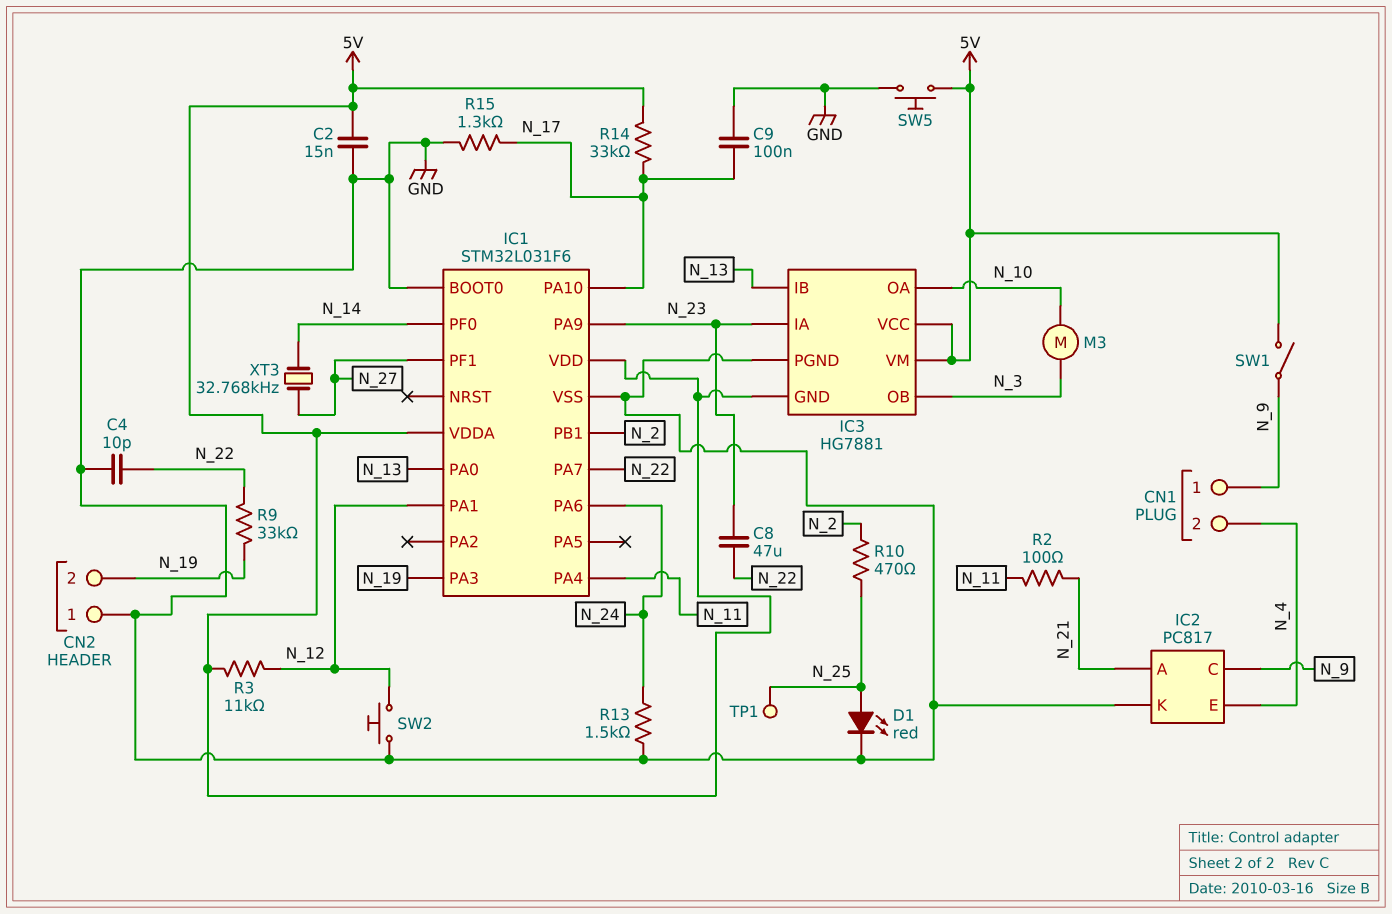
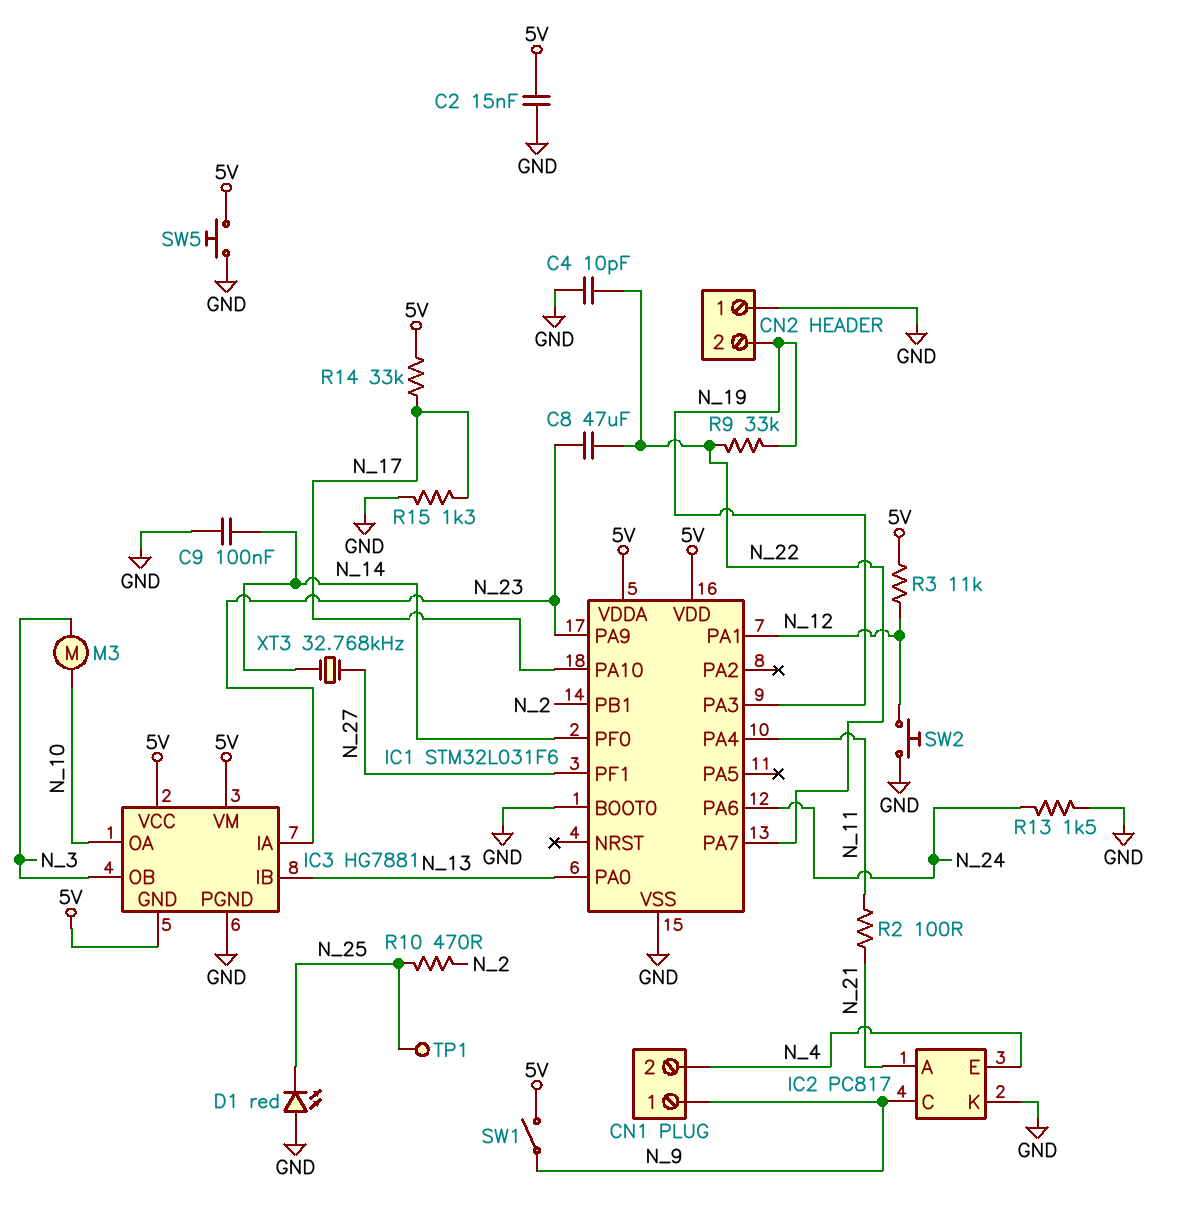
C9: 100nF (GND, N_17) -> 100nF (GND, N_14)
D1: LED red (A N_25, K GND) -> LED red (A GND, K N_25)

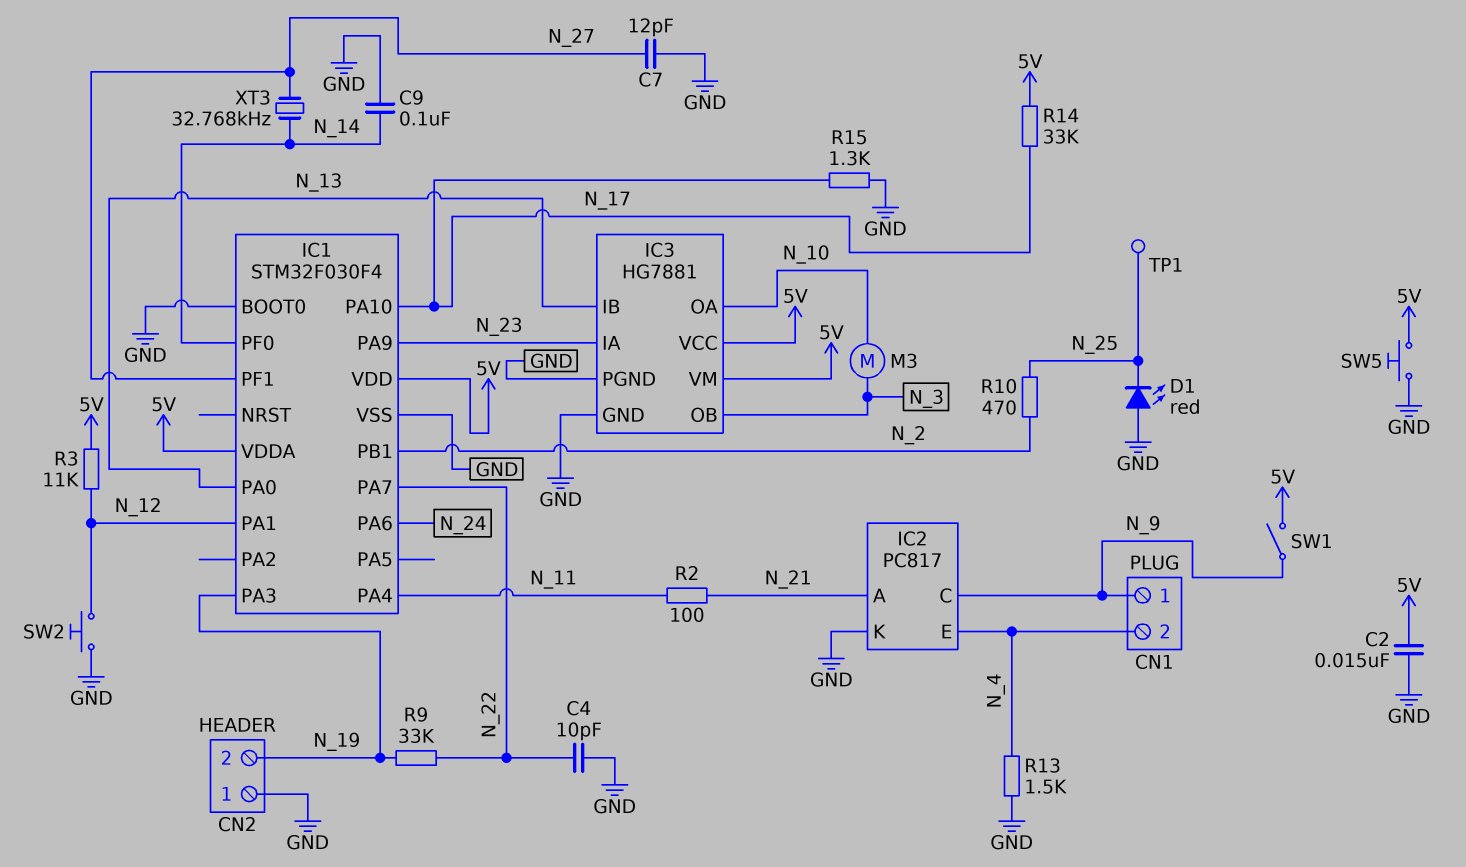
C7: none -> 12pF (GND, N_27)
C8: 47uF (N_22, N_23) -> none
IC1: STM32L031F6 -> STM32F030F4
IC3 pin GND: 5V -> GND
R13: 1.5k (GND, N_24) -> 1.5k (GND, N_4)

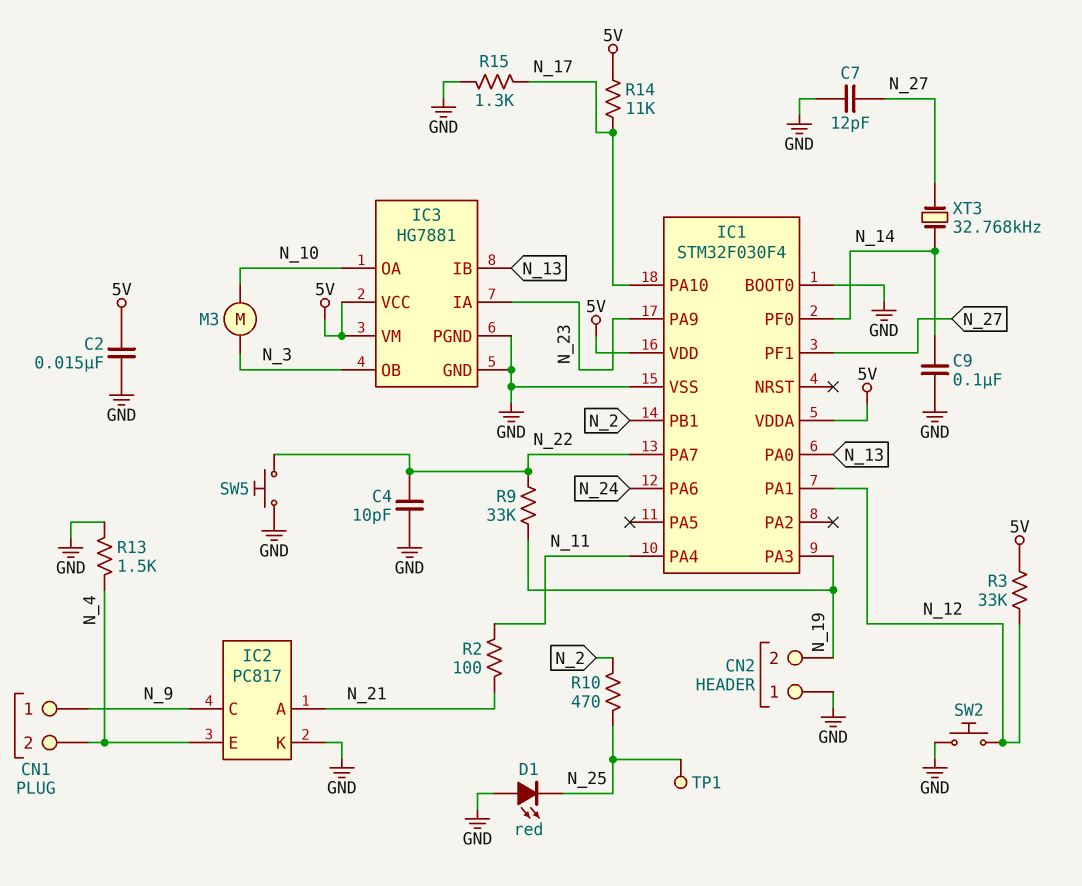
R3: 11k (5V, N_12) -> 33k (5V, N_12)
R14: 33k (5V, N_17) -> 11k (5V, N_17)
SW1: switch (5V, N_9) -> none
SW5: button (5V, GND) -> button (GND, N_22)

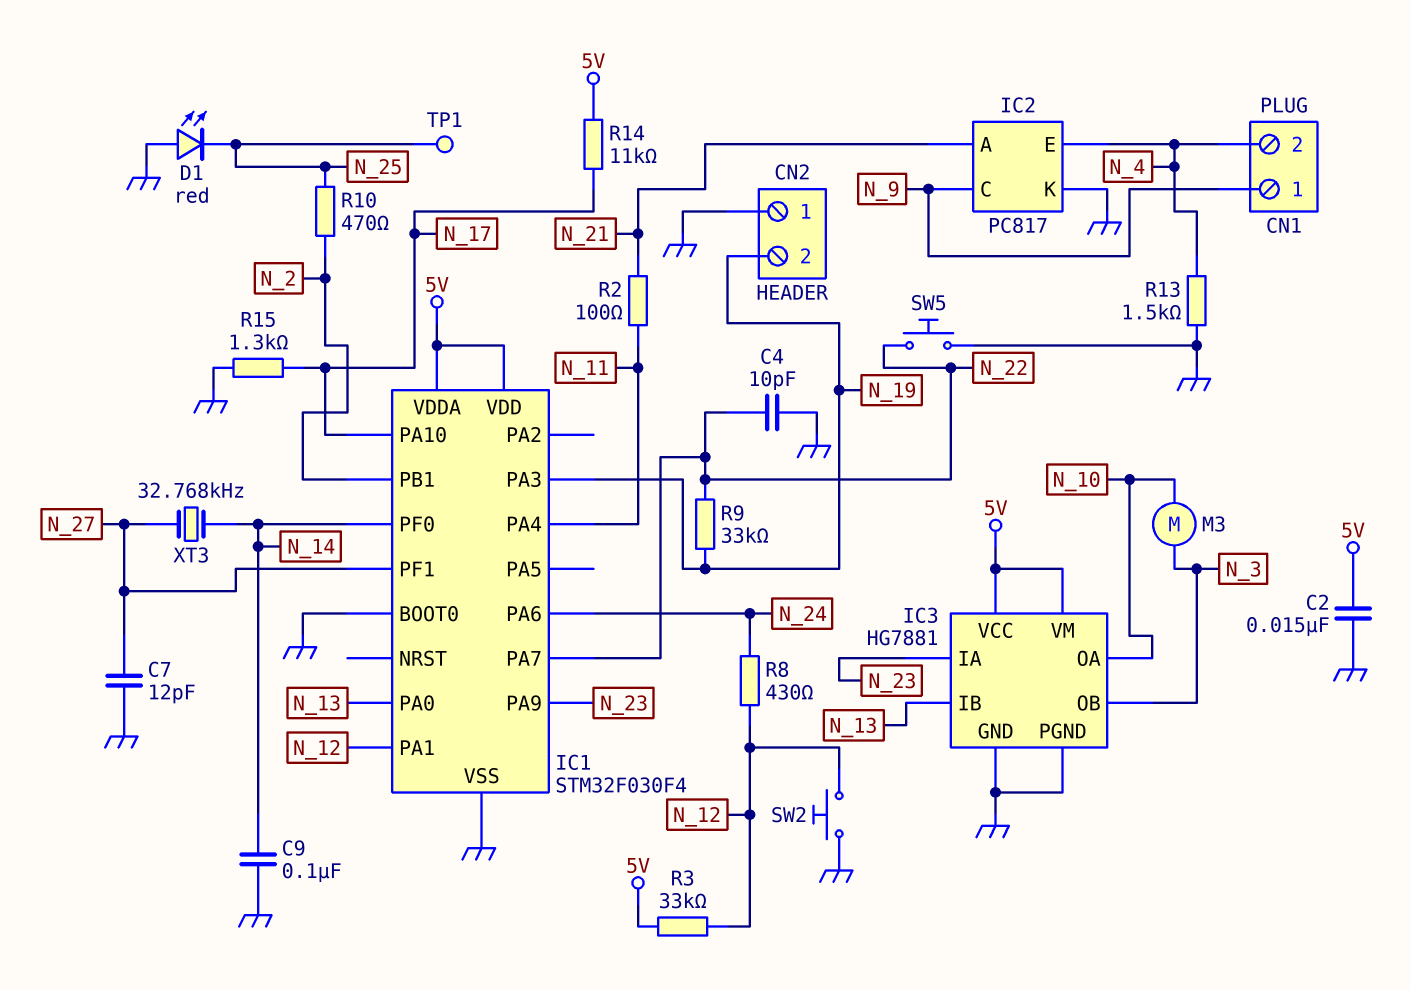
R8: none -> 430 (N_12, N_24)

